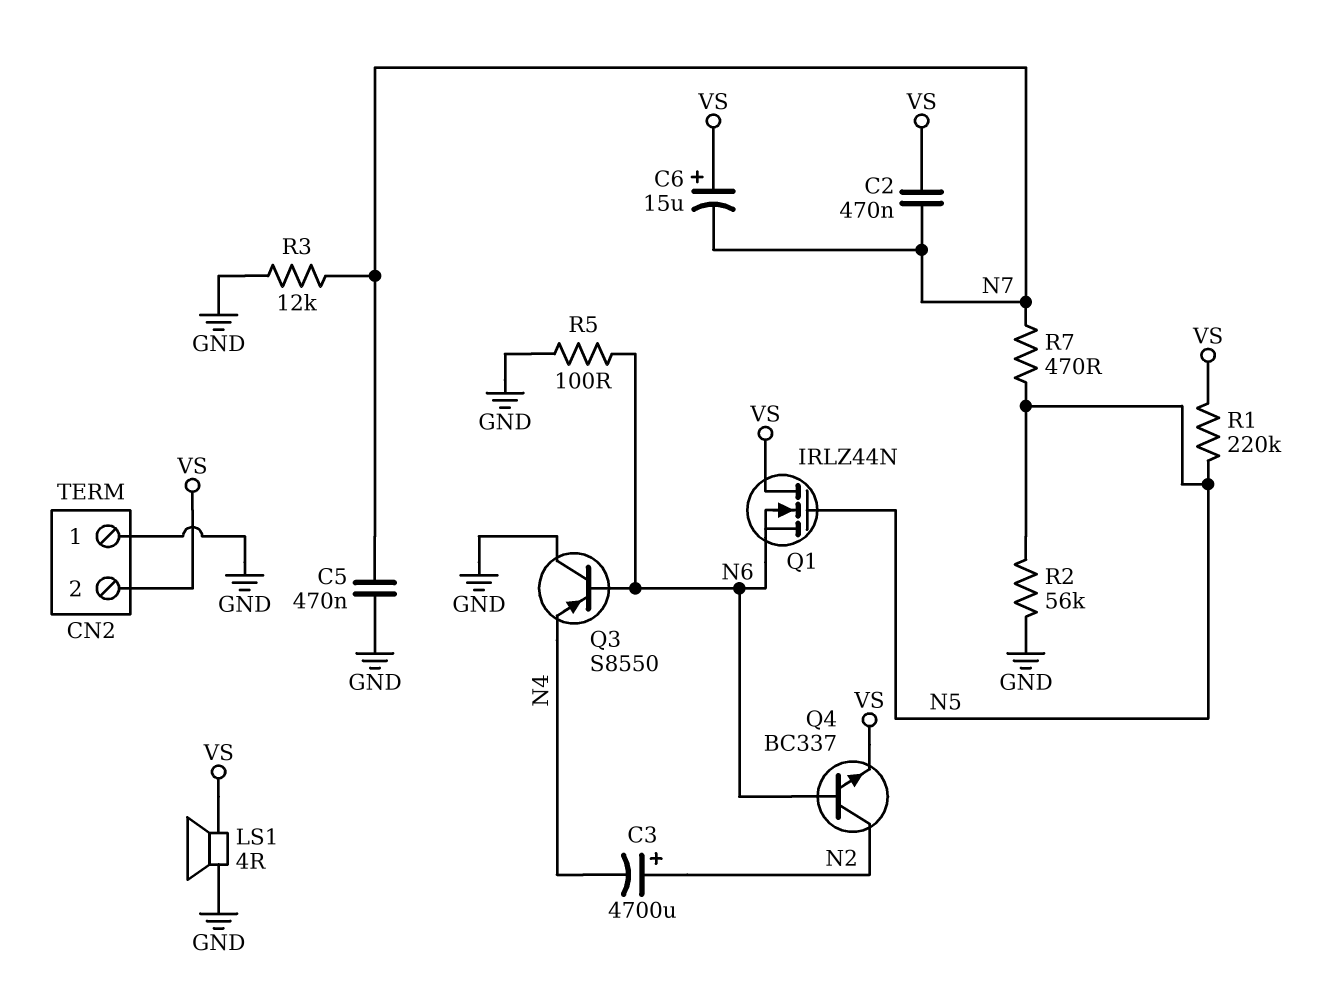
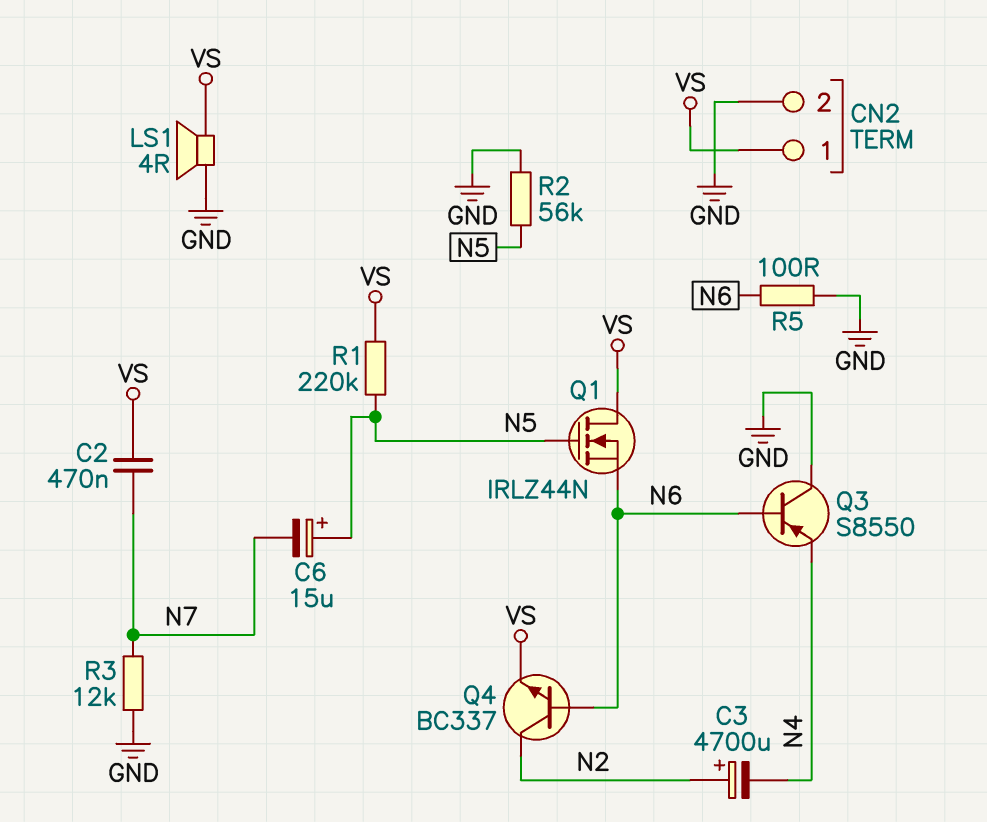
C5: 470nF (GND, N7) -> none
C6: 15uF (plus VS, minus N7) -> 15uF (plus N5, minus N7)
CN2 pin 1: GND -> VS
CN2 pin 2: VS -> GND
R7: 470 (N5, N7) -> none

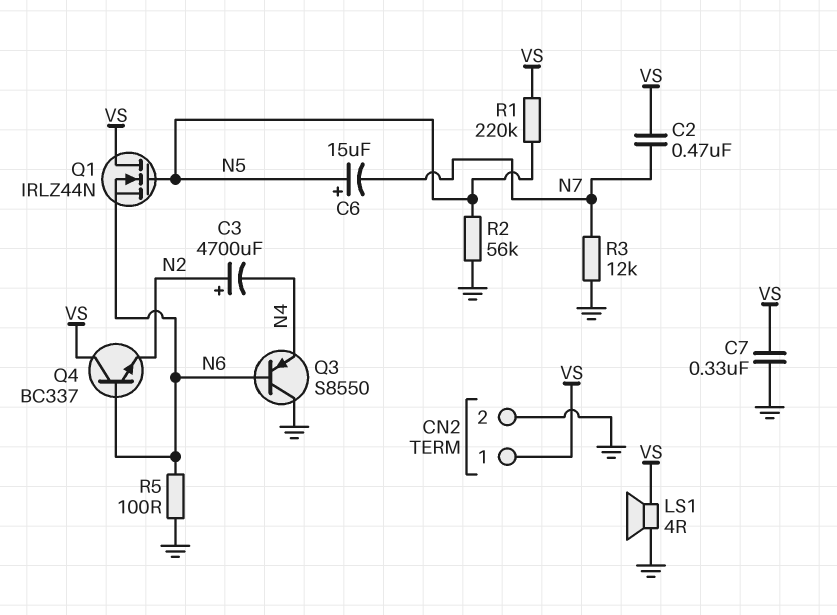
C7: none -> 330nF (GND, VS)
Q4: NPN BC337 (B N6, C N2, E VS) -> NPN BC337 (B N6, C VS, E N2)

